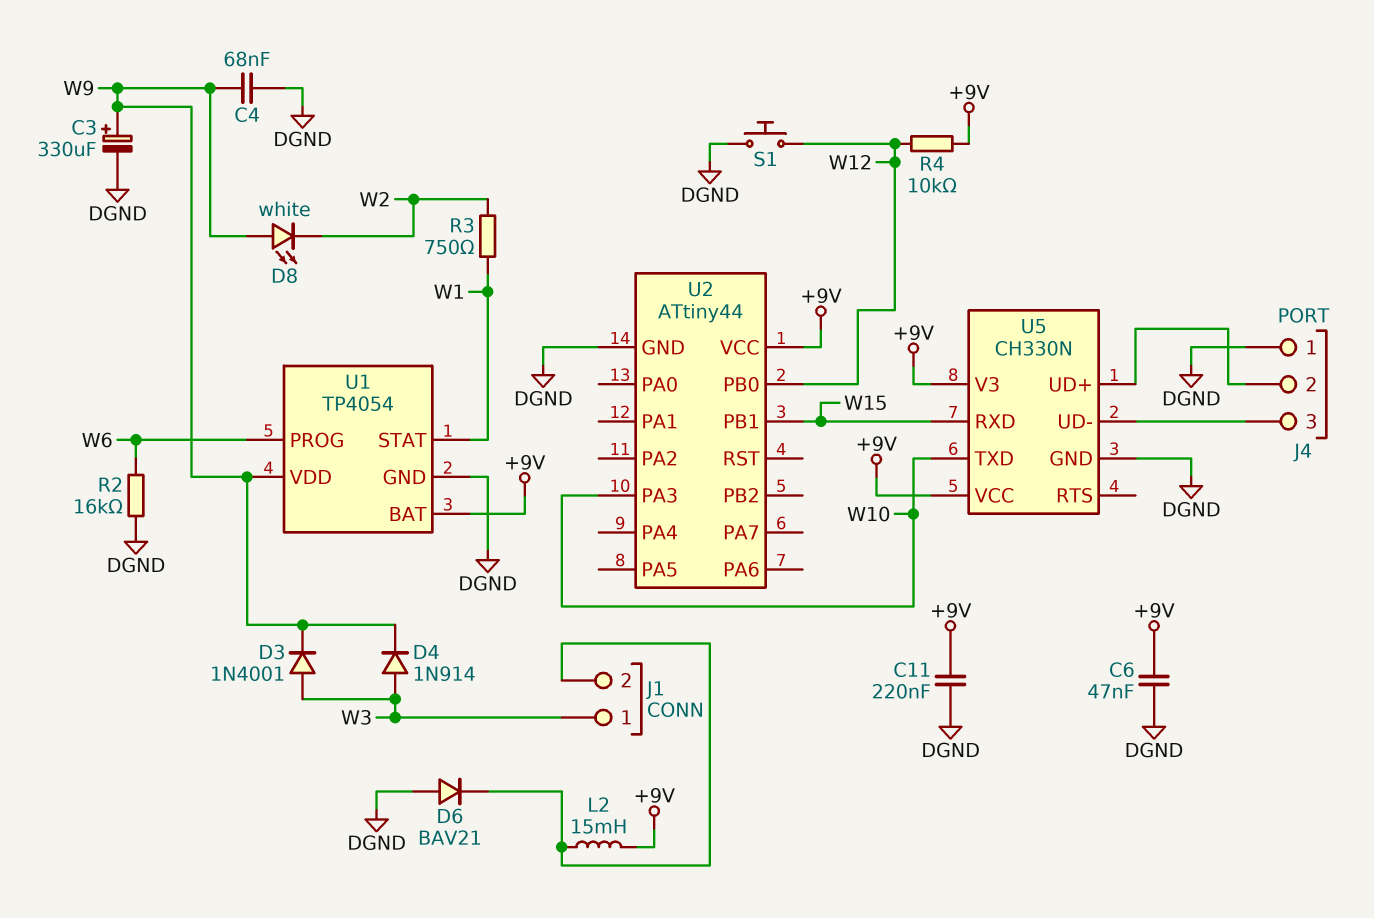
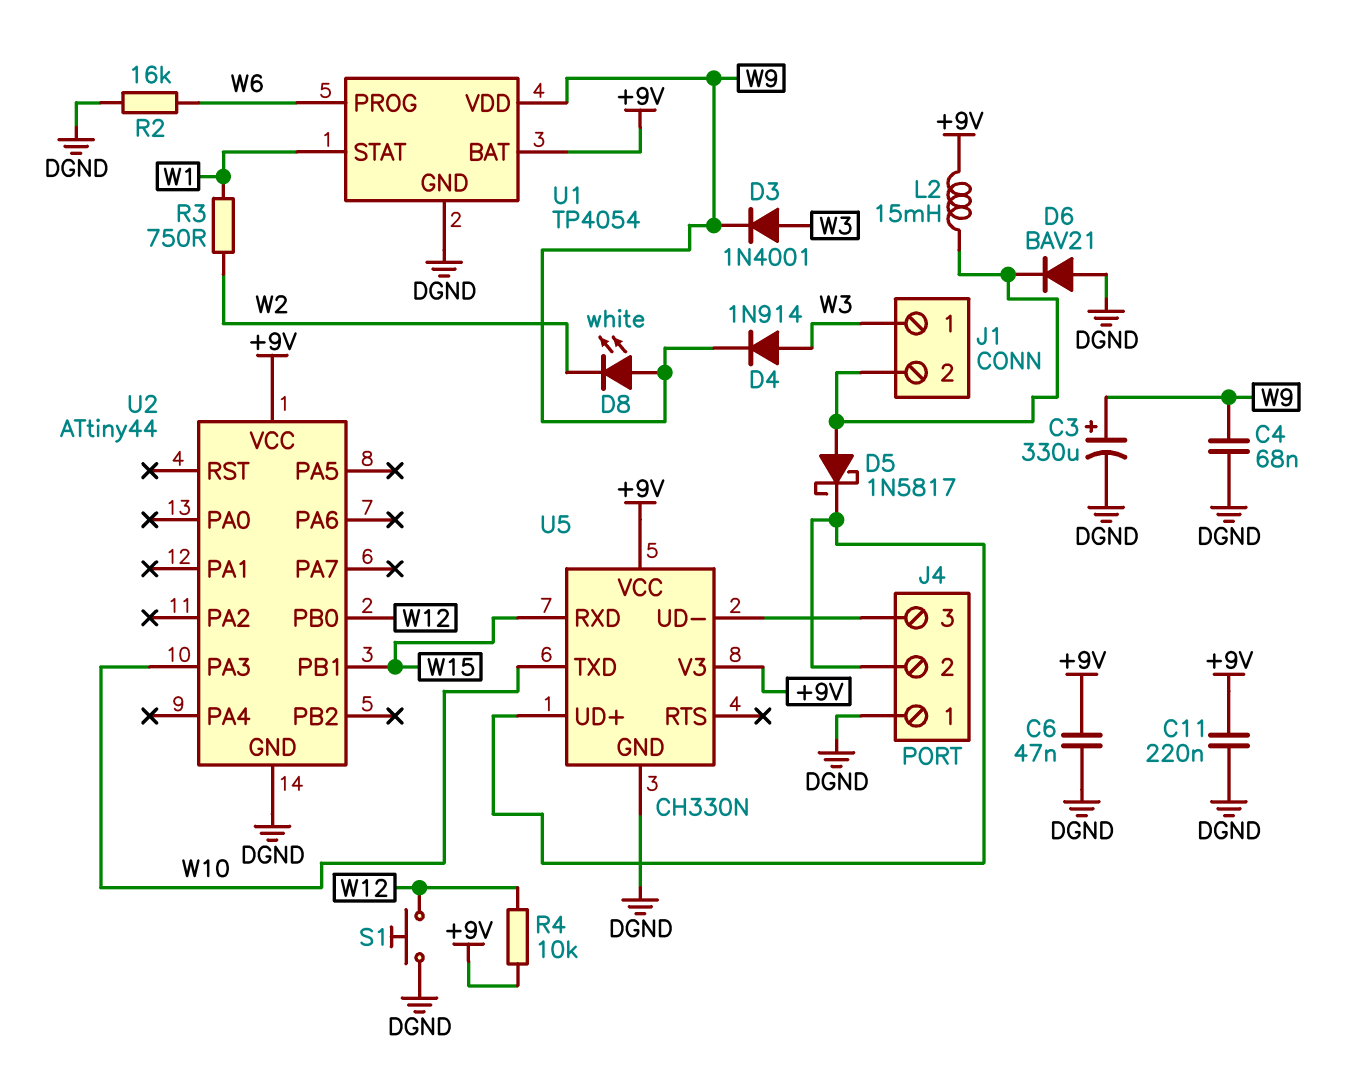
D5: none -> schottky 1N5817 (A J1/2, K J4/2)

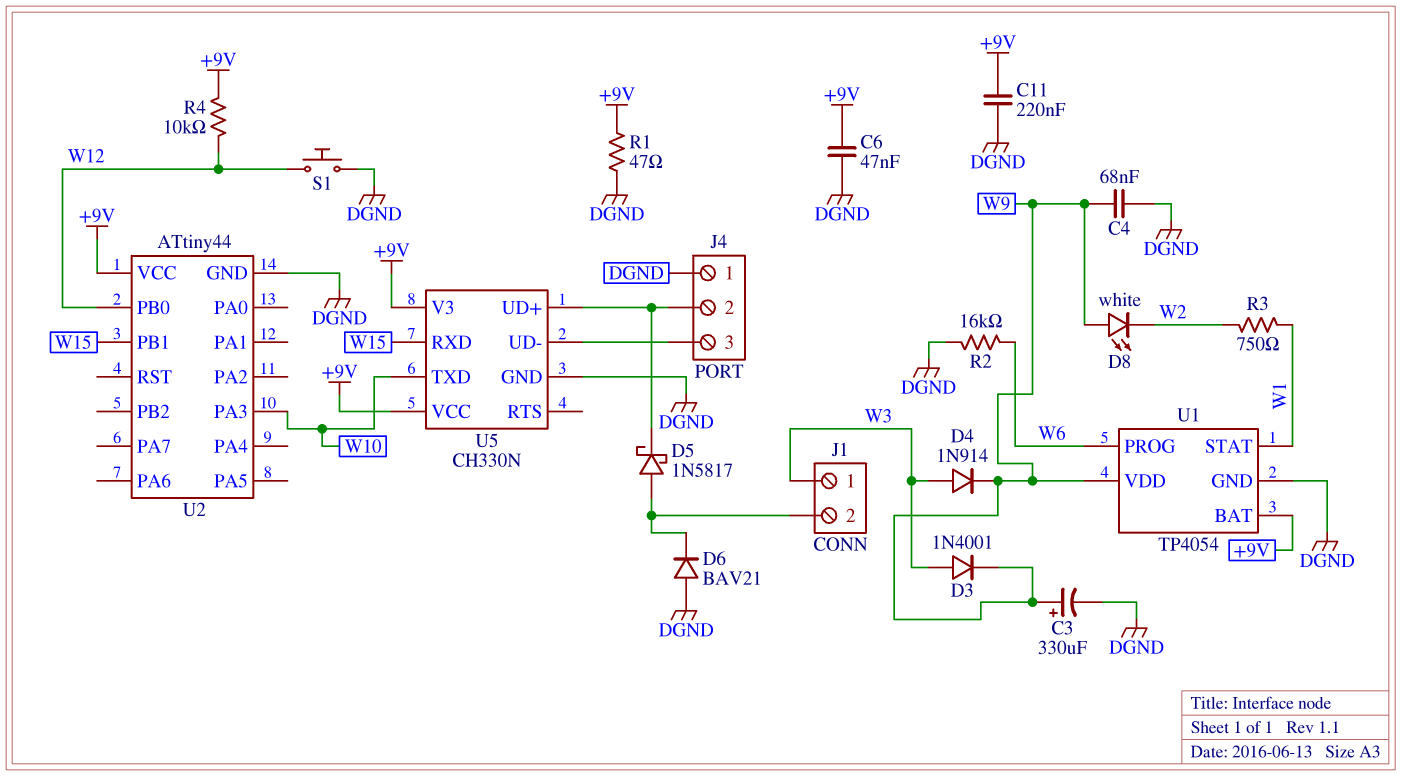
L2: 15mH (+9V, J1/2) -> none
R1: none -> 47 (+9V, DGND)

